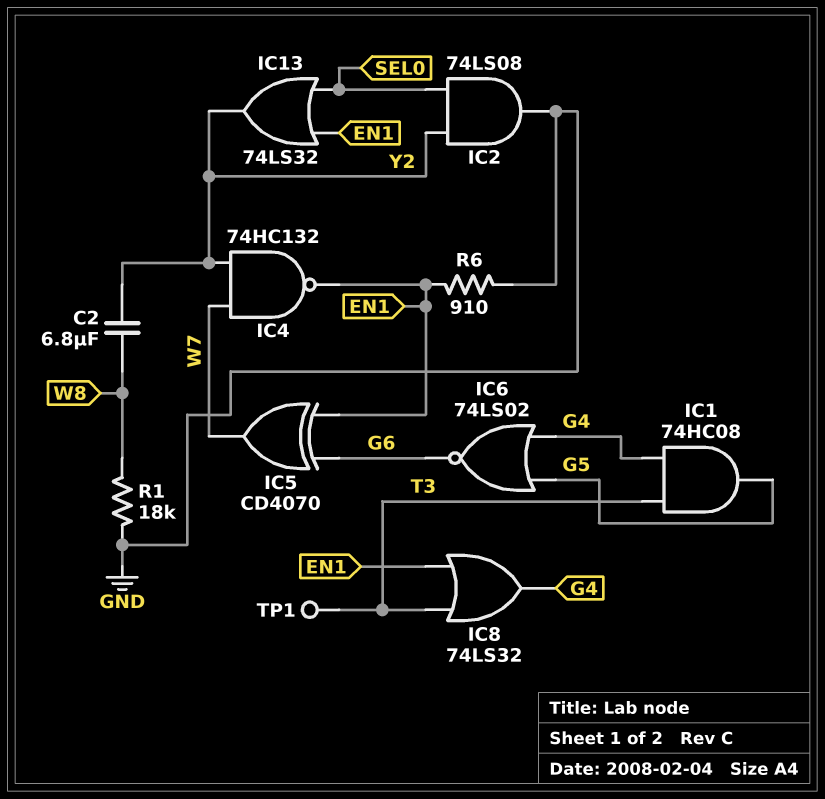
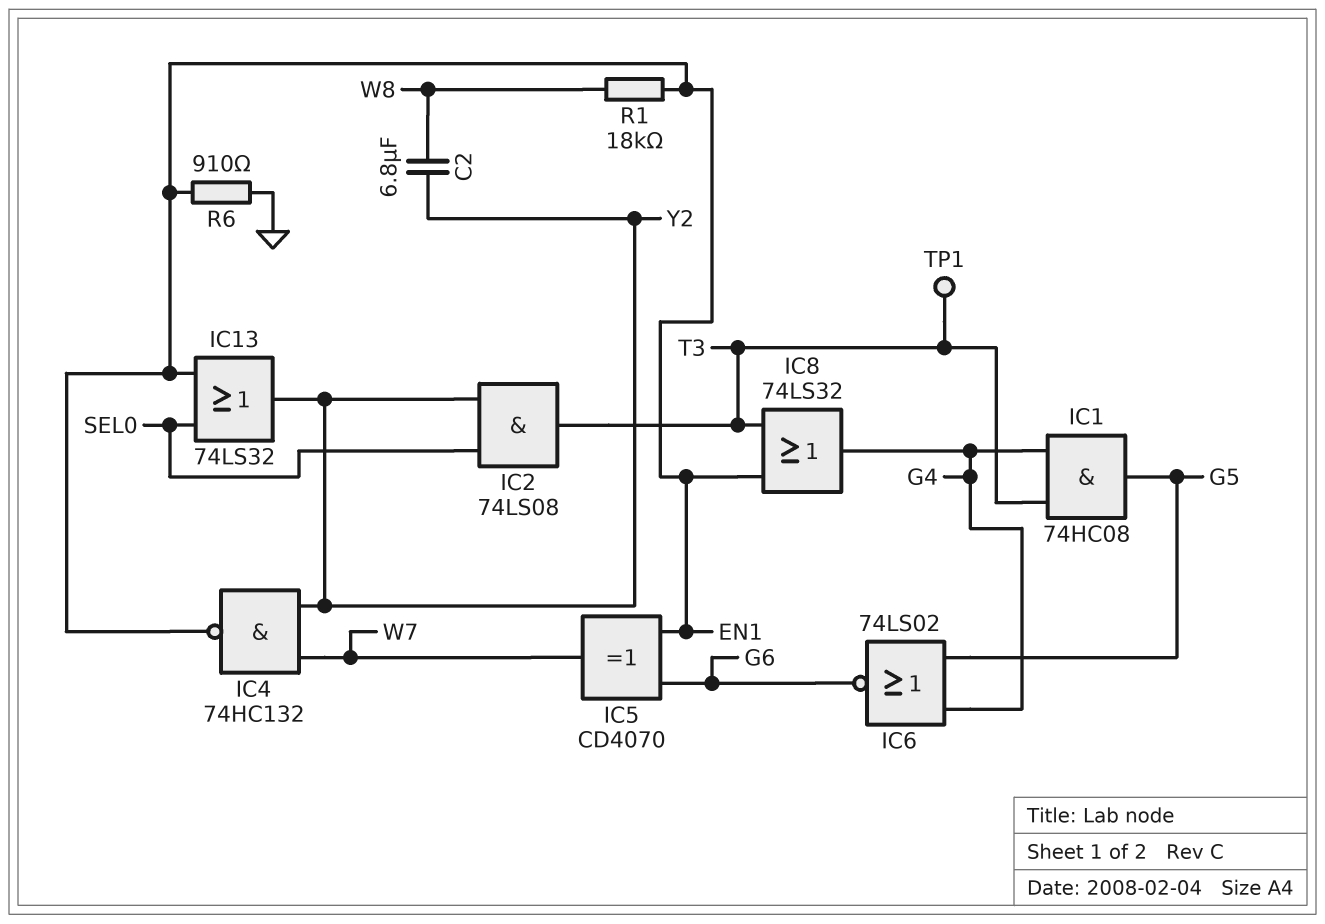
IC2: AND 74LS08 (in SEL0, in Y2, out GND) -> AND 74LS08 (in SEL0, in Y2, out T3)
R1: 18k (GND, W8) -> 18k (EN1, W8)

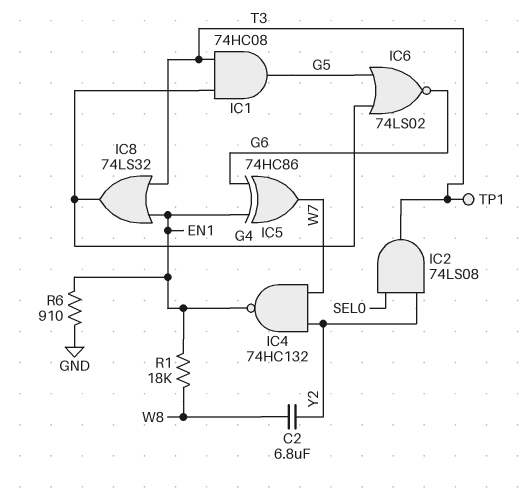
IC5: XOR CD4070 (in EN1, in G6, out W7) -> XOR 74HC86 (in EN1, in G6, out W7)
IC13: OR 74LS32 (in EN1, in SEL0, out Y2) -> none

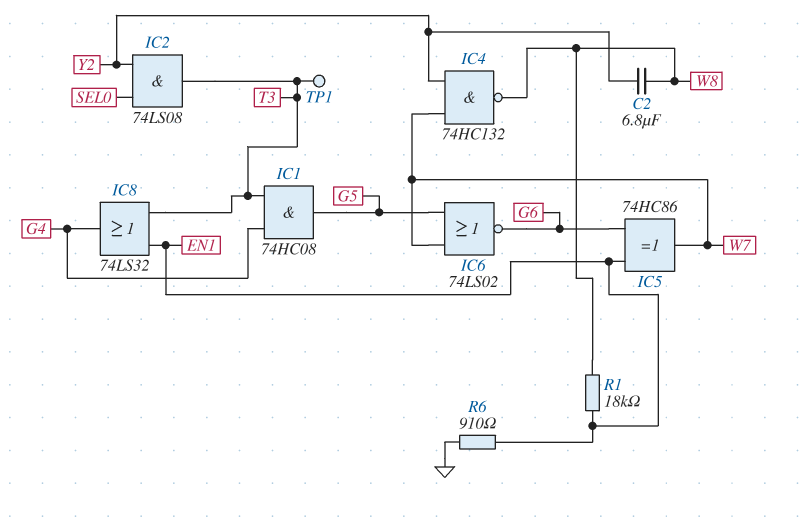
IC4: NAND 74HC132 (in W7, in Y2, out EN1) -> NAND 74HC132 (in W7, in Y2, out W8)
IC6: NOR 74LS02 (in G4, in G5, out G6) -> NOR 74LS02 (in G5, in W7, out G6)

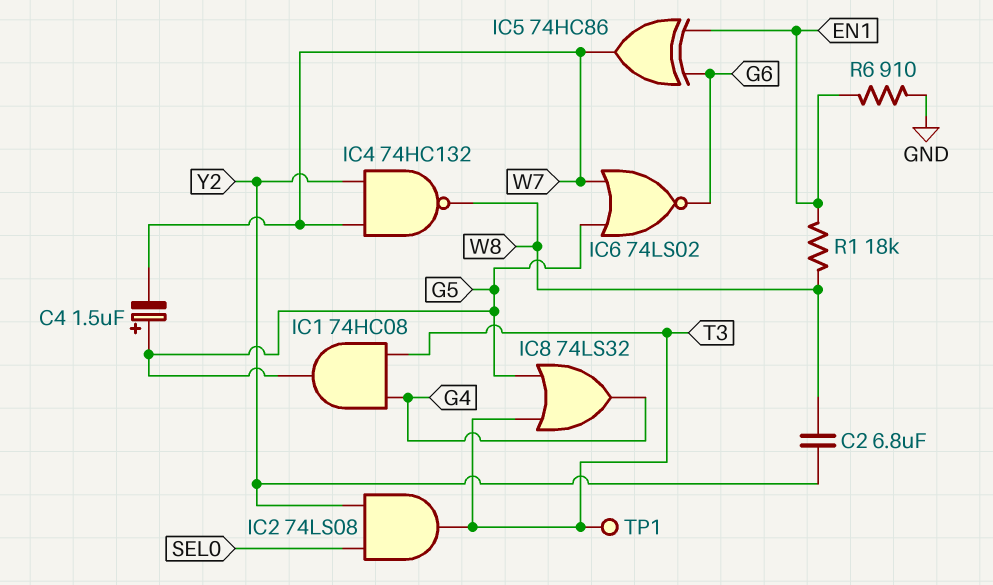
C4: none -> 1.5uF (plus G5, minus W7)
IC8: OR 74LS32 (in EN1, in T3, out G4) -> OR 74LS32 (in G5, in T3, out G4)

